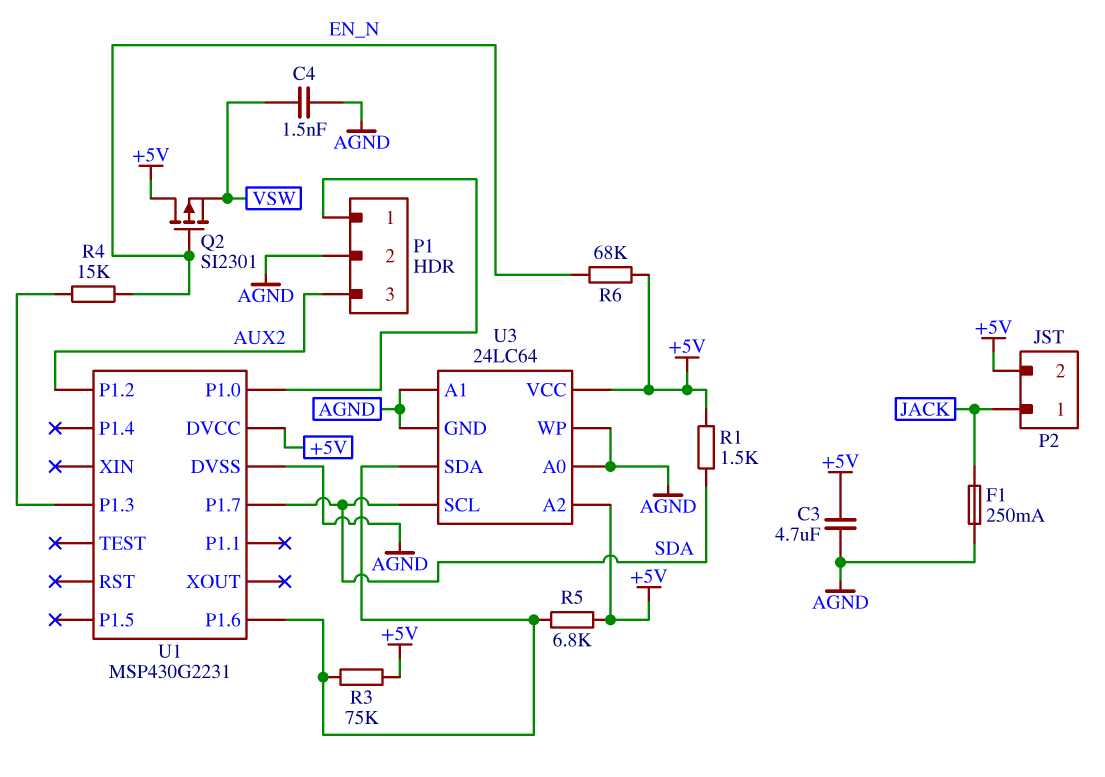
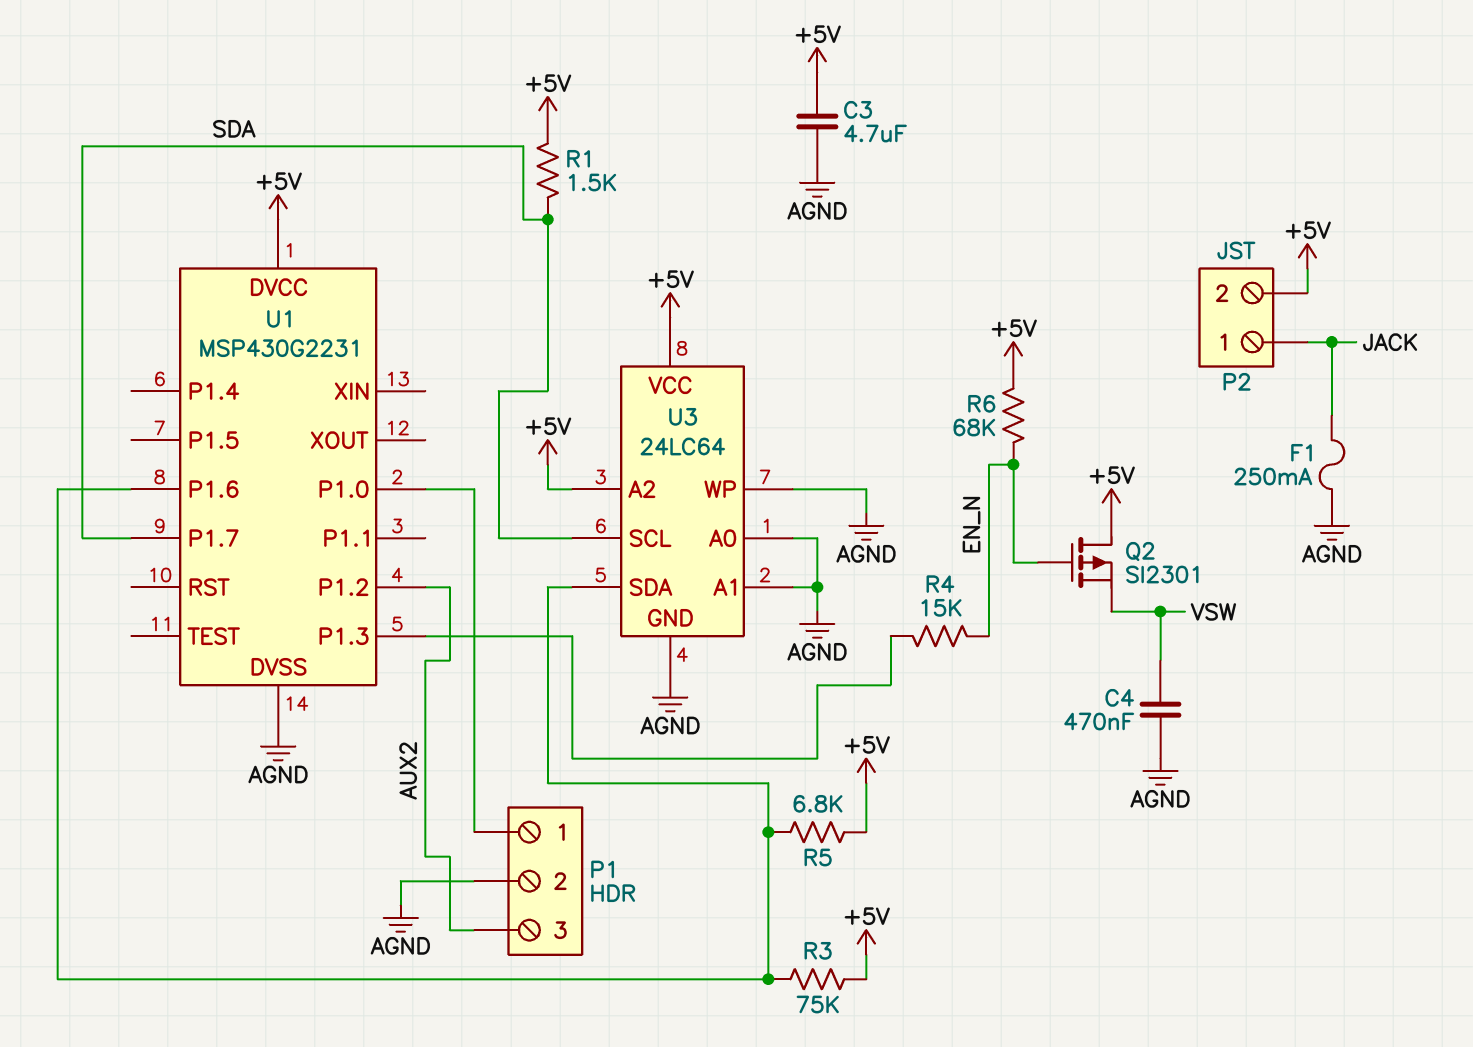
C4: 1.5nF (AGND, VSW) -> 470nF (AGND, VSW)

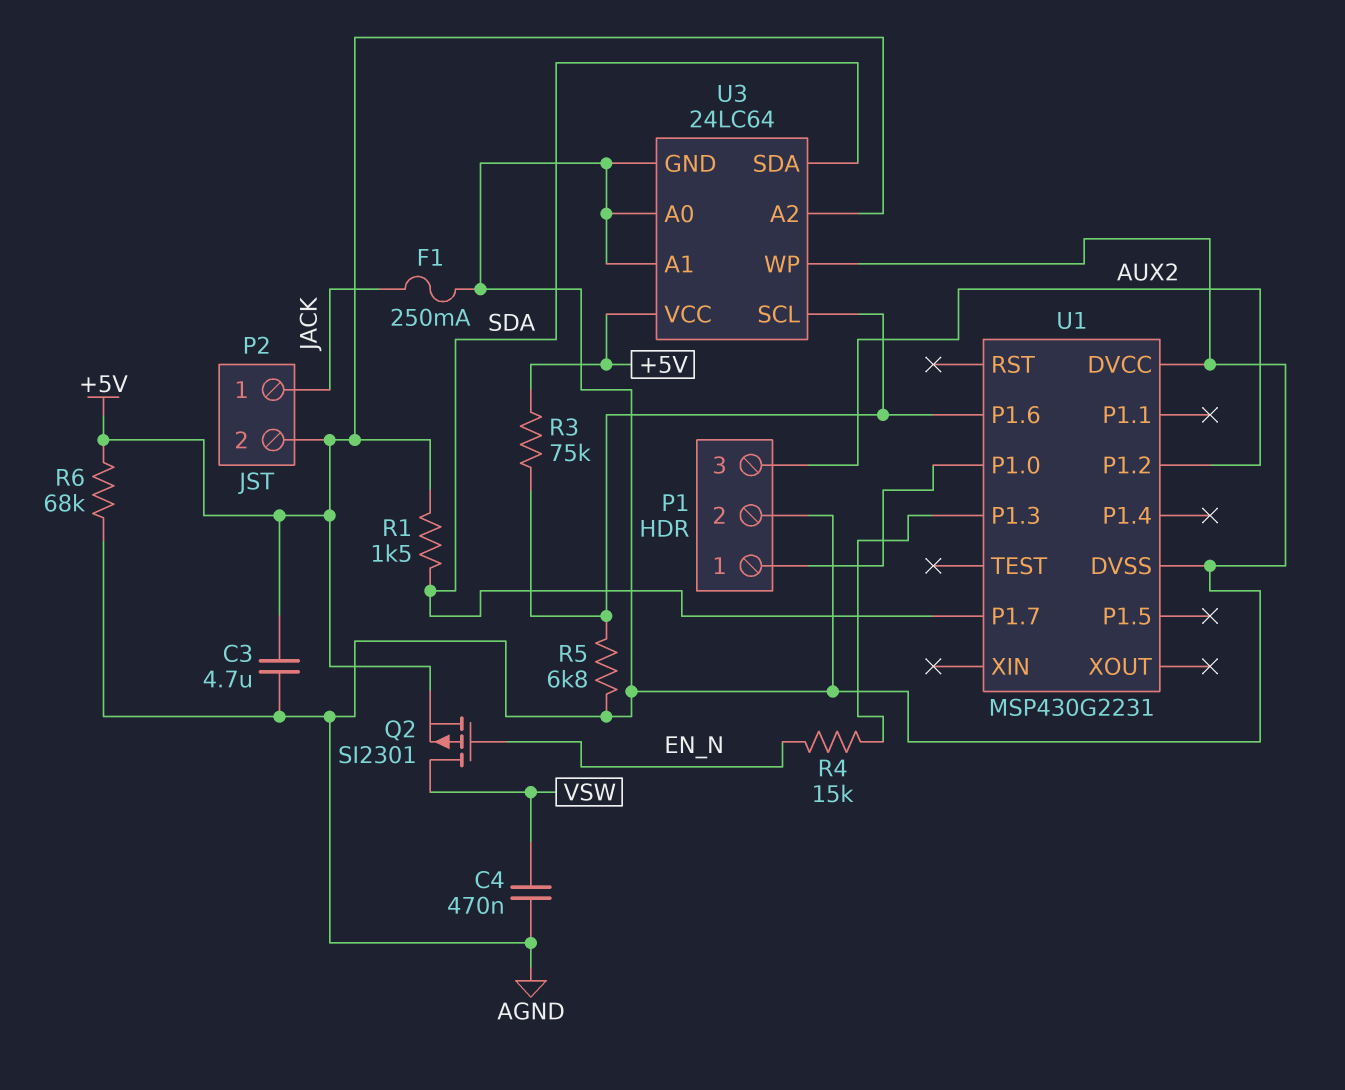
Q2: PMOS SI2301 (G EN_N, D +5V, S VSW) -> PMOS SI2301 (G EN_N, D VSW, S +5V)
R5: 6.8k (+5V, U1/P1.6) -> 6.8k (AGND, U1/P1.6)
R6: 68k (+5V, EN_N) -> 68k (+5V, AGND)
U1 pin DVCC: +5V -> AGND
U3 pin SCL: SDA -> U1/P1.6
U3 pin SDA: U1/P1.6 -> SDA

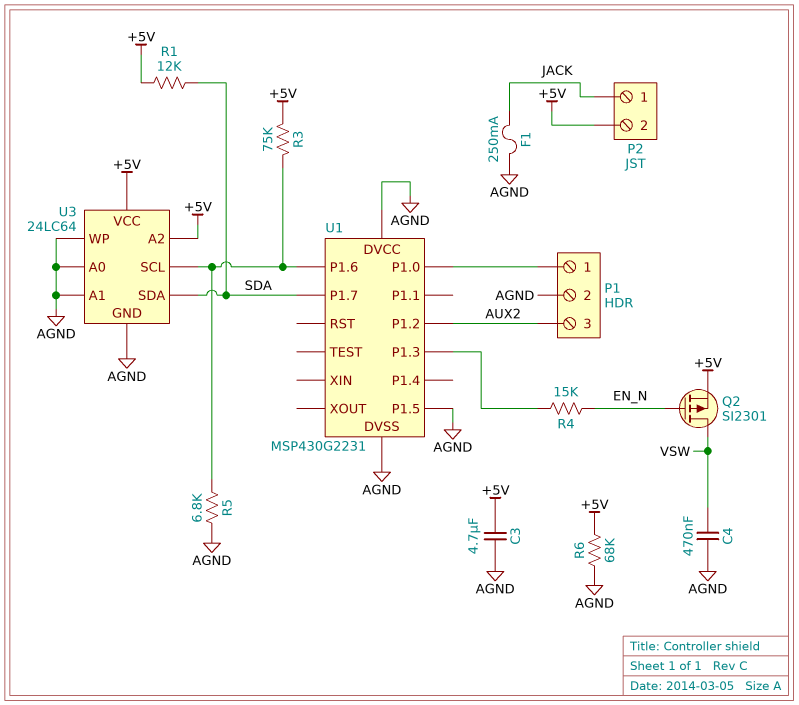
R1: 1.5k (+5V, SDA) -> 12k (+5V, SDA)
U1 pin P1.5: none -> AGND

